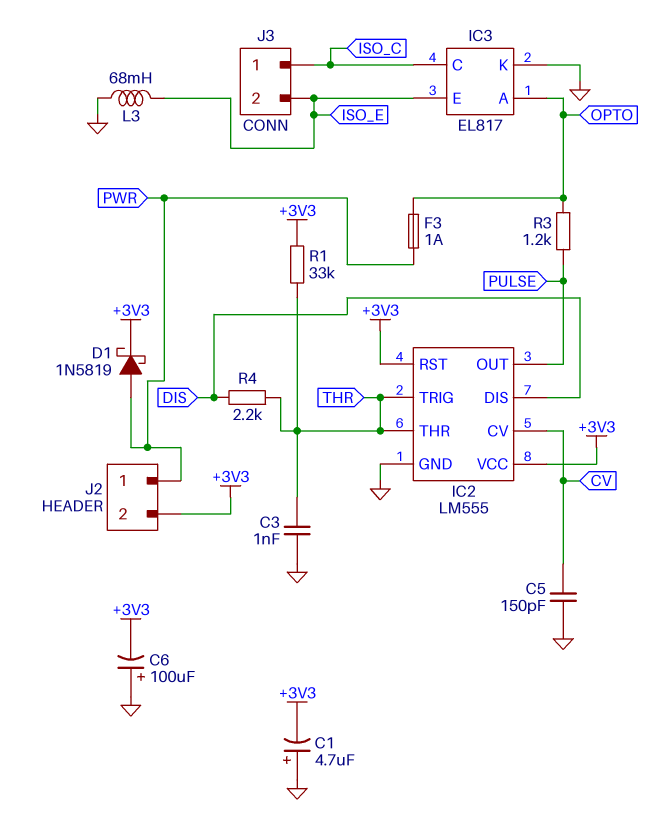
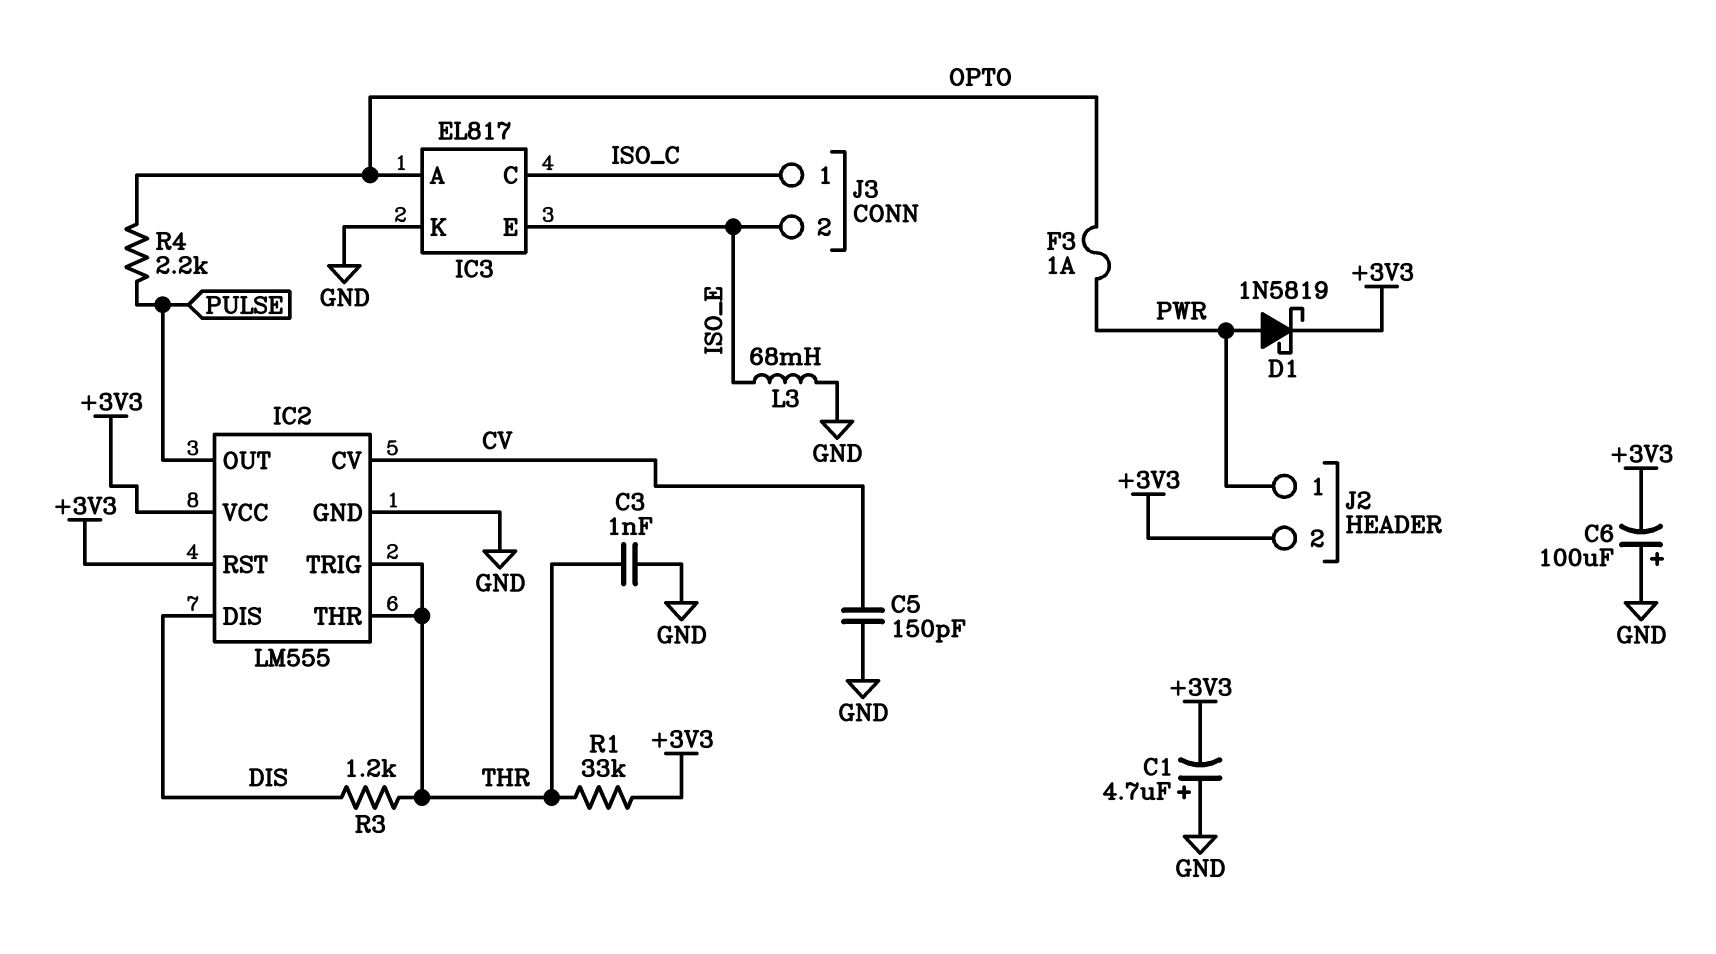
R3: 1.2k (OPTO, PULSE) -> 1.2k (DIS, THR)
R4: 2.2k (DIS, THR) -> 2.2k (OPTO, PULSE)

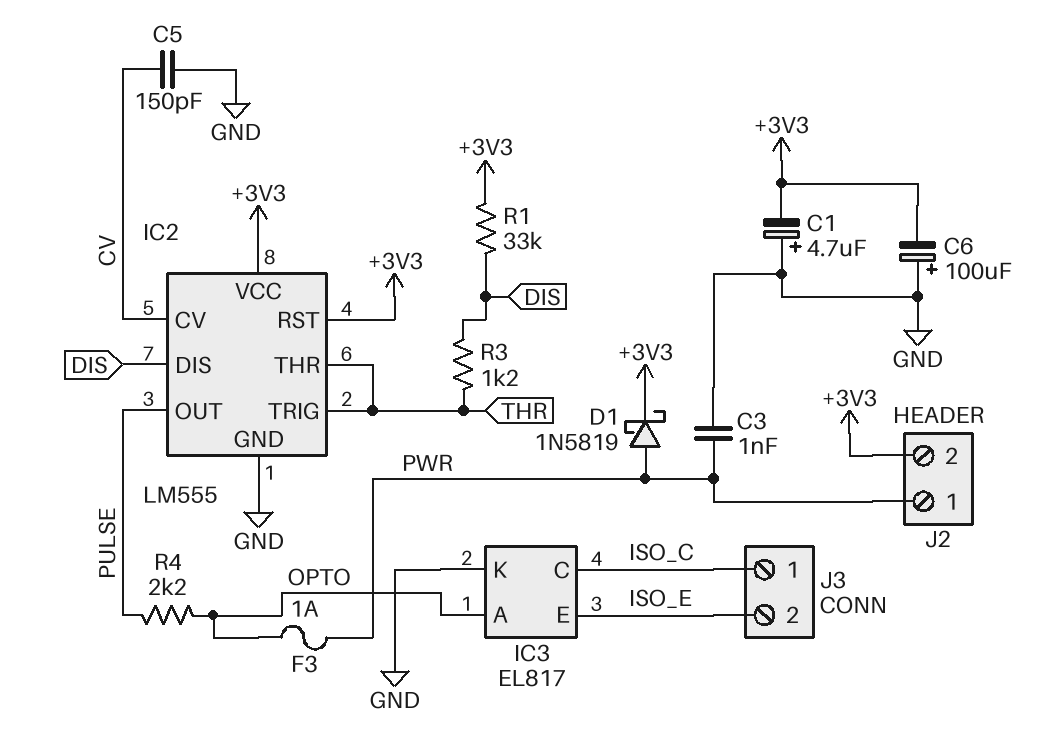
C3: 1nF (GND, THR) -> 1nF (GND, PWR)
L3: 68mH (GND, ISO_E) -> none
R1: 33k (+3V3, THR) -> 33k (+3V3, DIS)

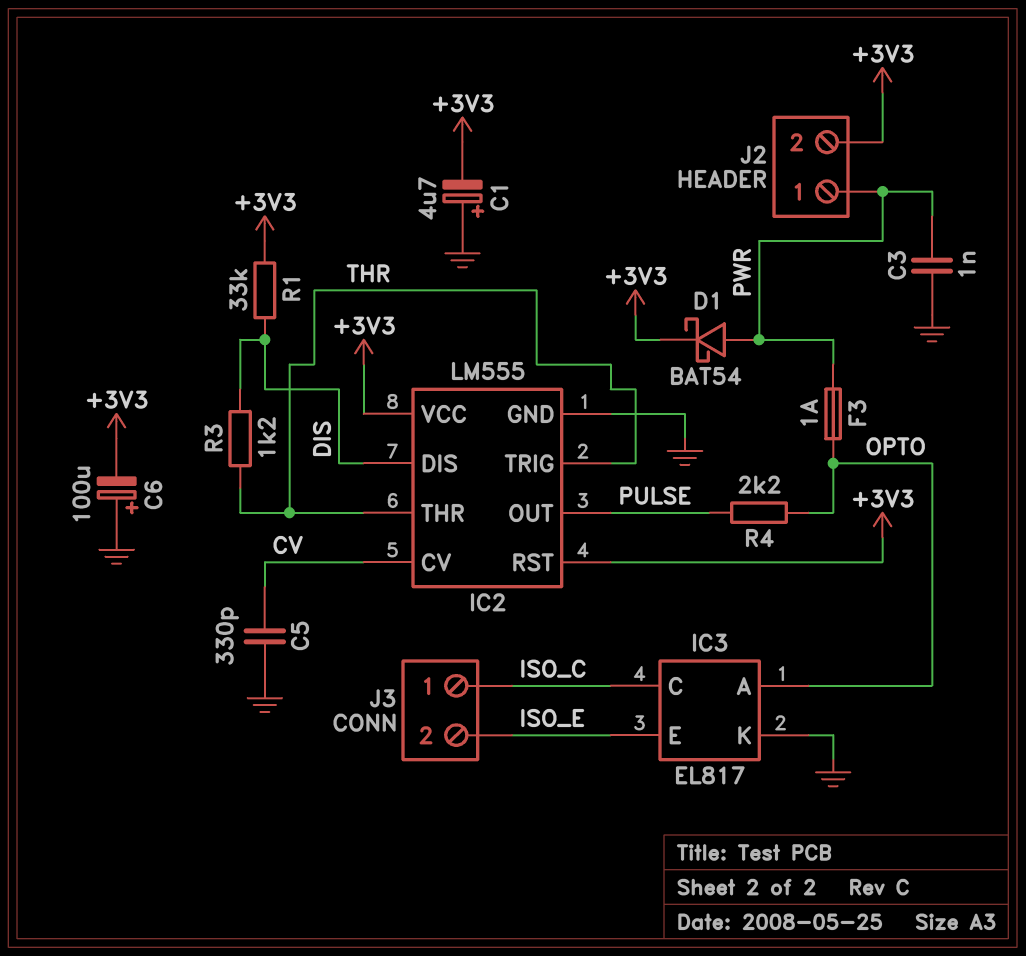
C5: 150pF (CV, GND) -> 330pF (CV, GND)
D1: schottky 1N5819 (A PWR, K +3V3) -> schottky BAT54 (A PWR, K +3V3)

